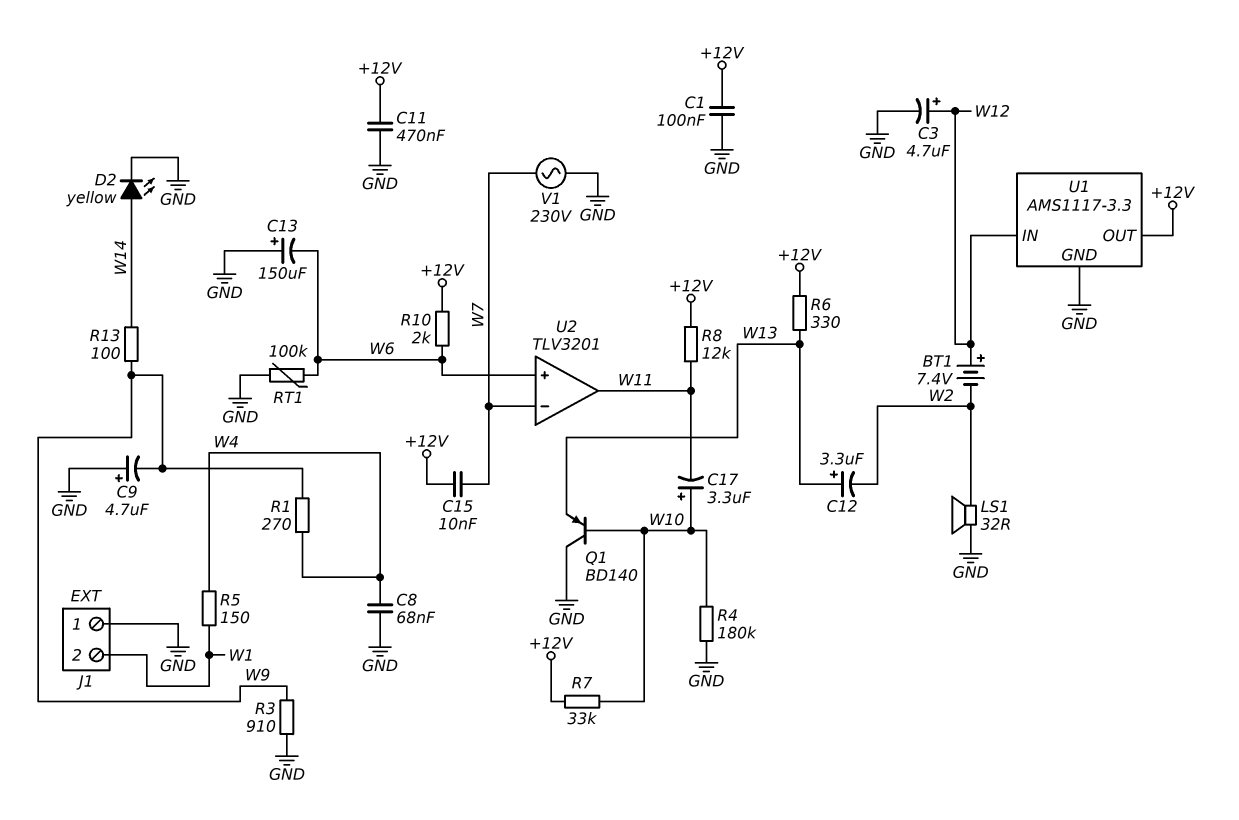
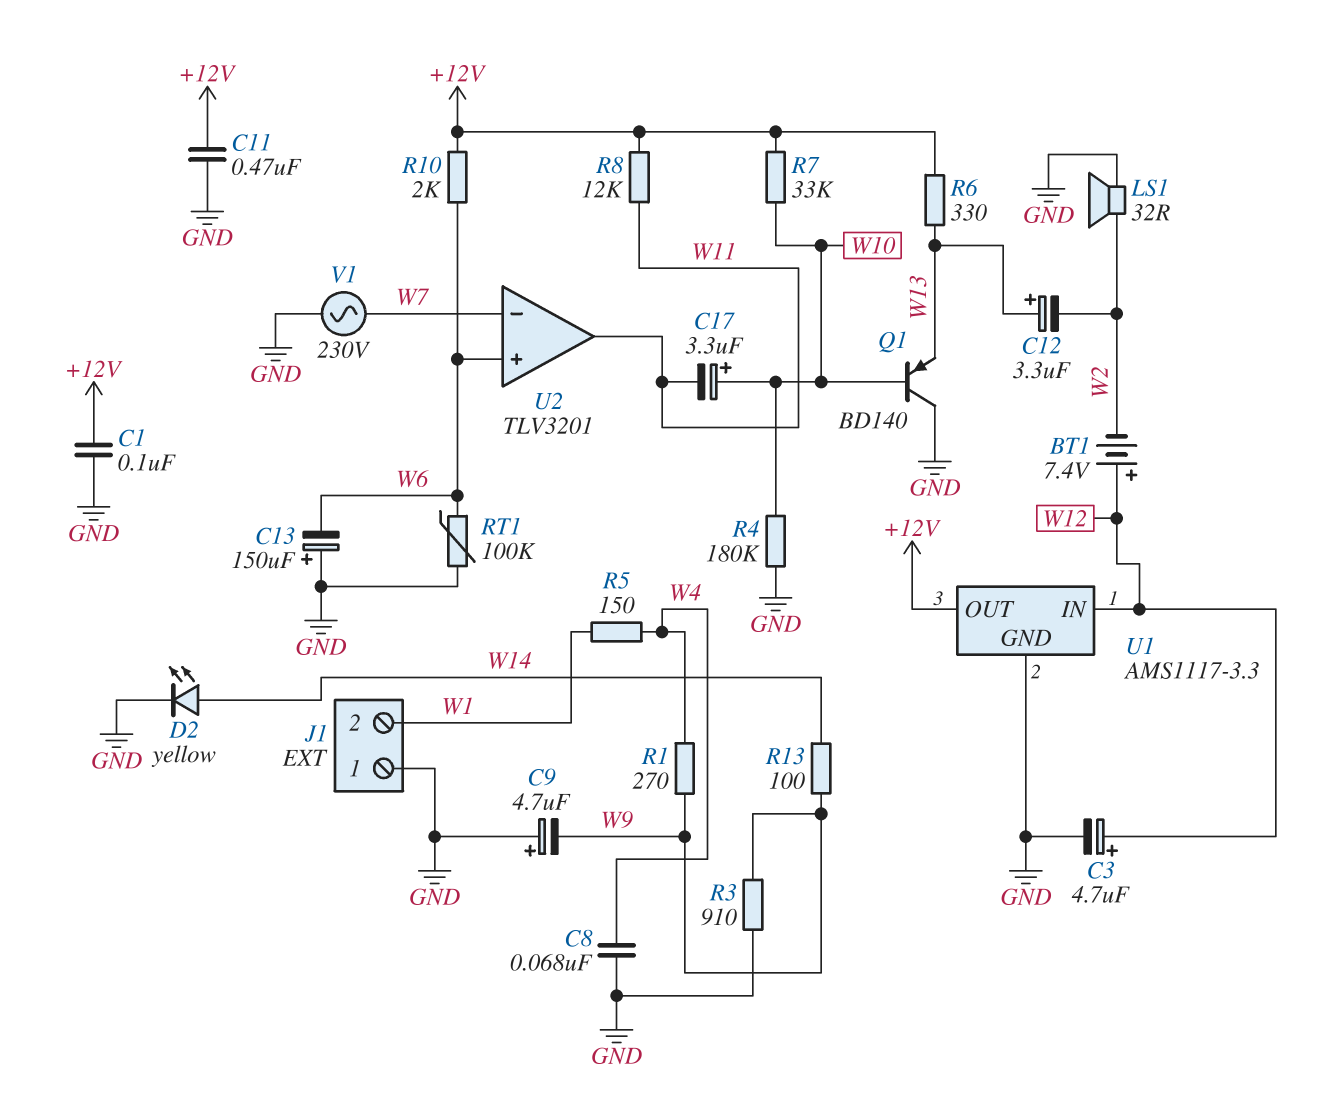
C15: 10nF (+12V, W7) -> none

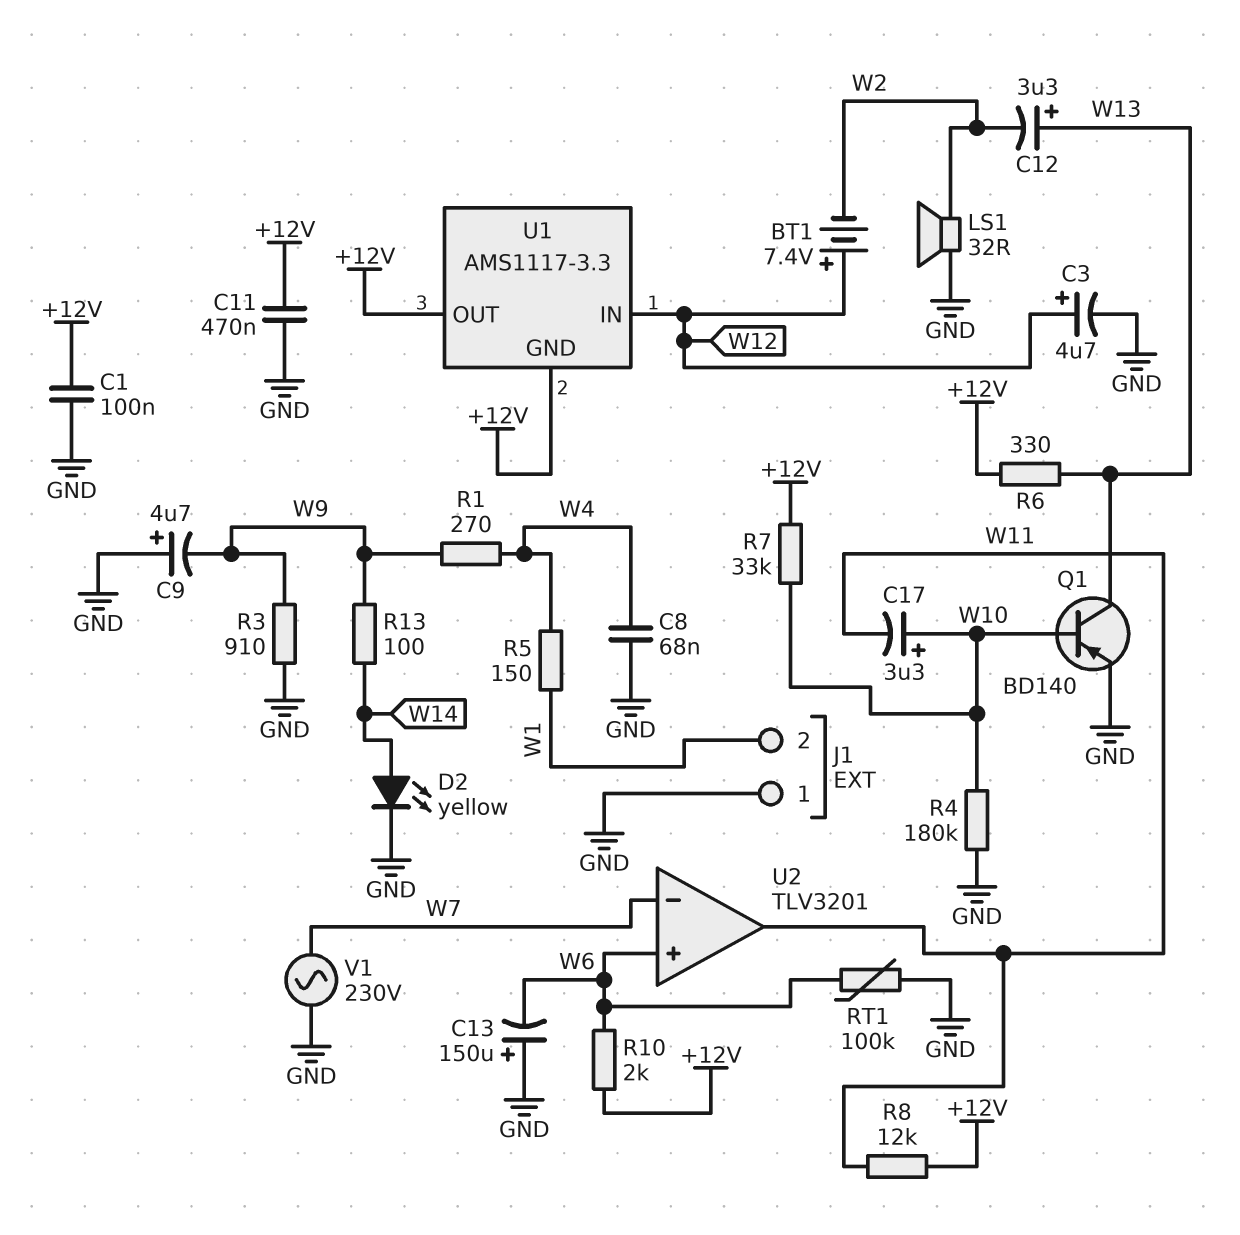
Q1: PNP BD140 (B W10, C GND, E W13) -> PNP BD140 (B W10, C W13, E GND)
U1 pin GND: GND -> +12V

